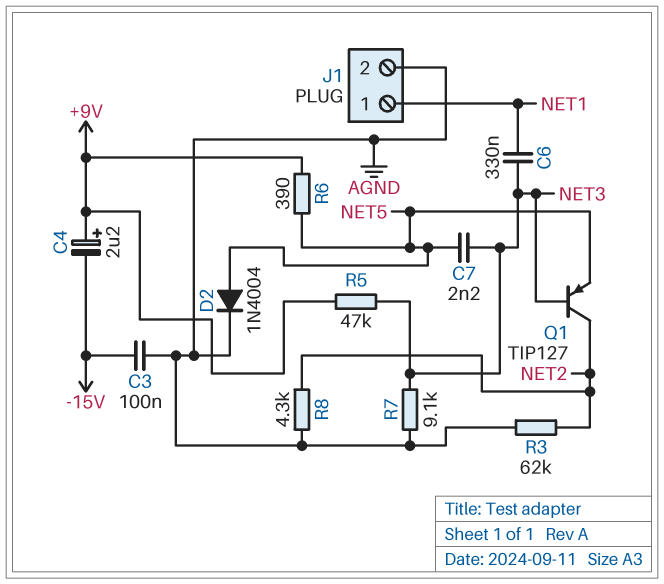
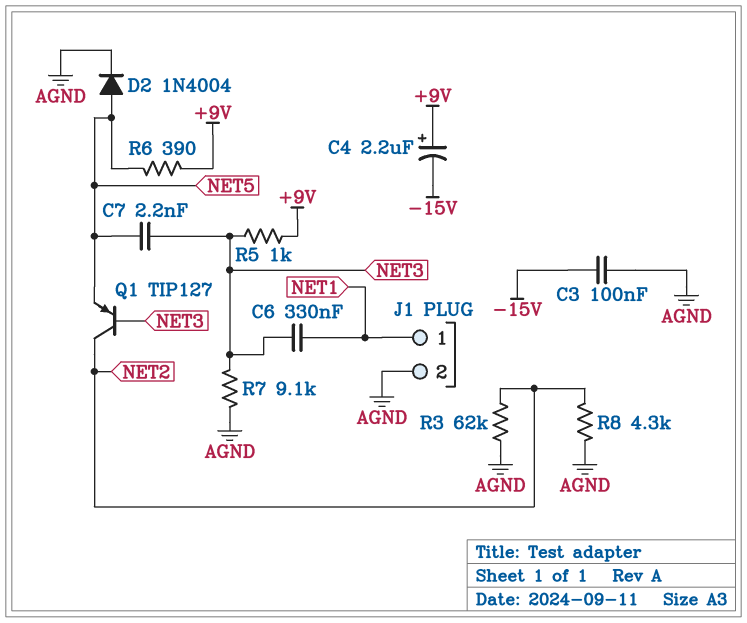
R5: 47k (+9V, NET3) -> 1k (+9V, NET3)

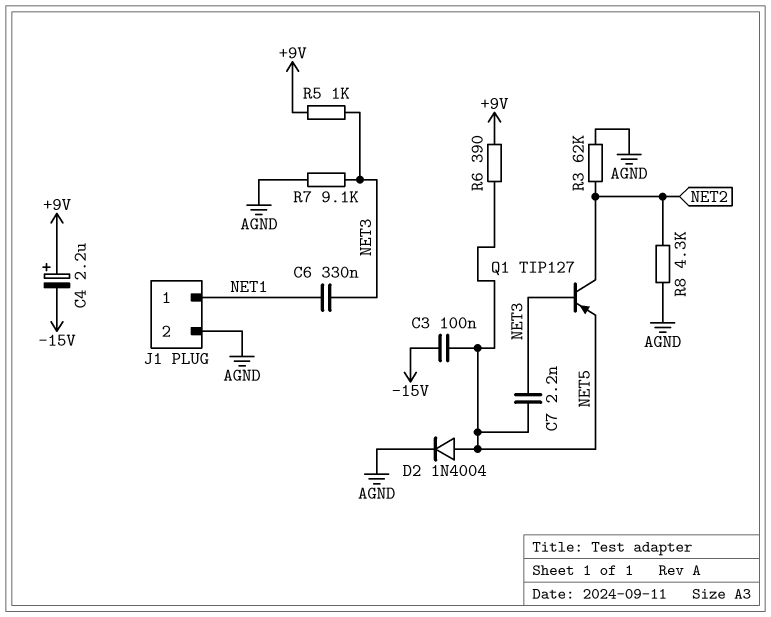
C3: 100nF (-15V, AGND) -> 100nF (-15V, NET5)

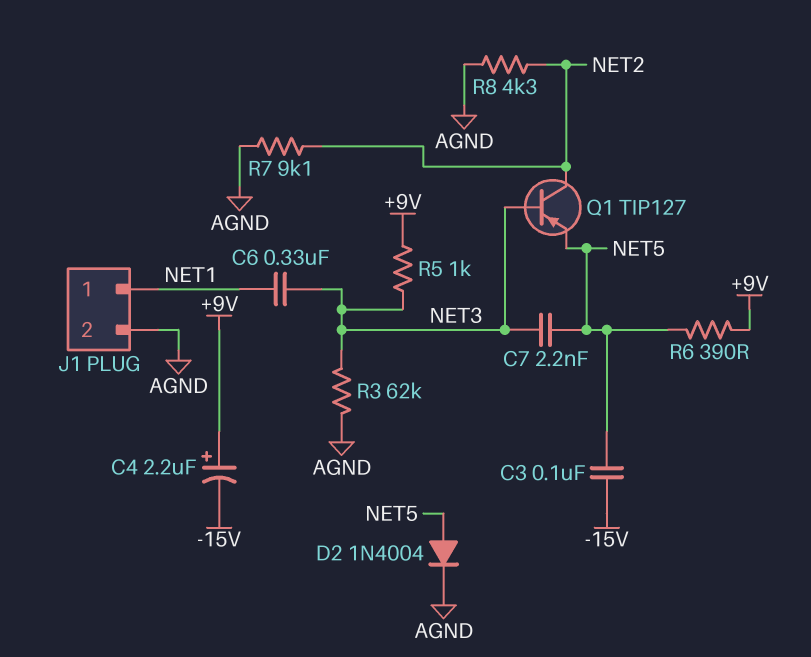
R3: 62k (AGND, NET2) -> 62k (AGND, NET3)
R7: 9.1k (AGND, NET3) -> 9.1k (AGND, NET2)

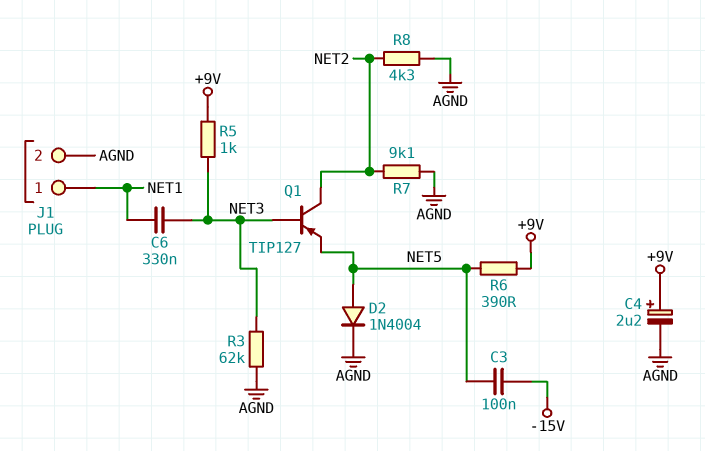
C4: 2.2uF (plus +9V, minus -15V) -> 2.2uF (plus +9V, minus AGND)
C7: 2.2nF (NET3, NET5) -> none

